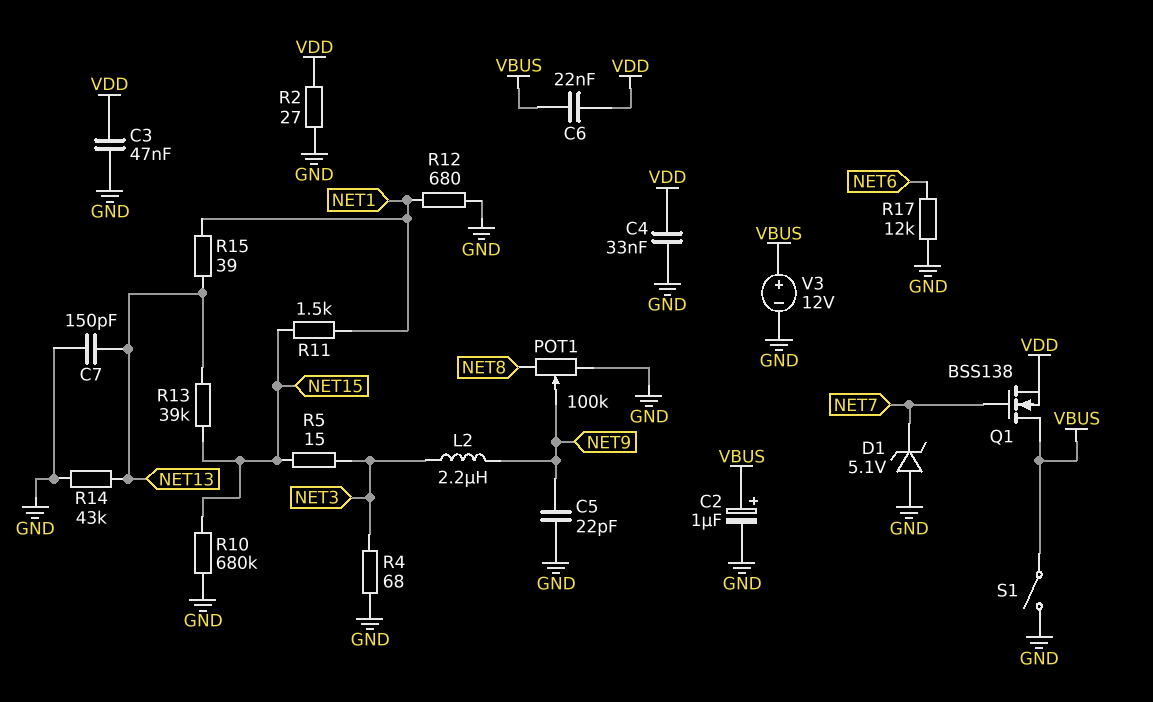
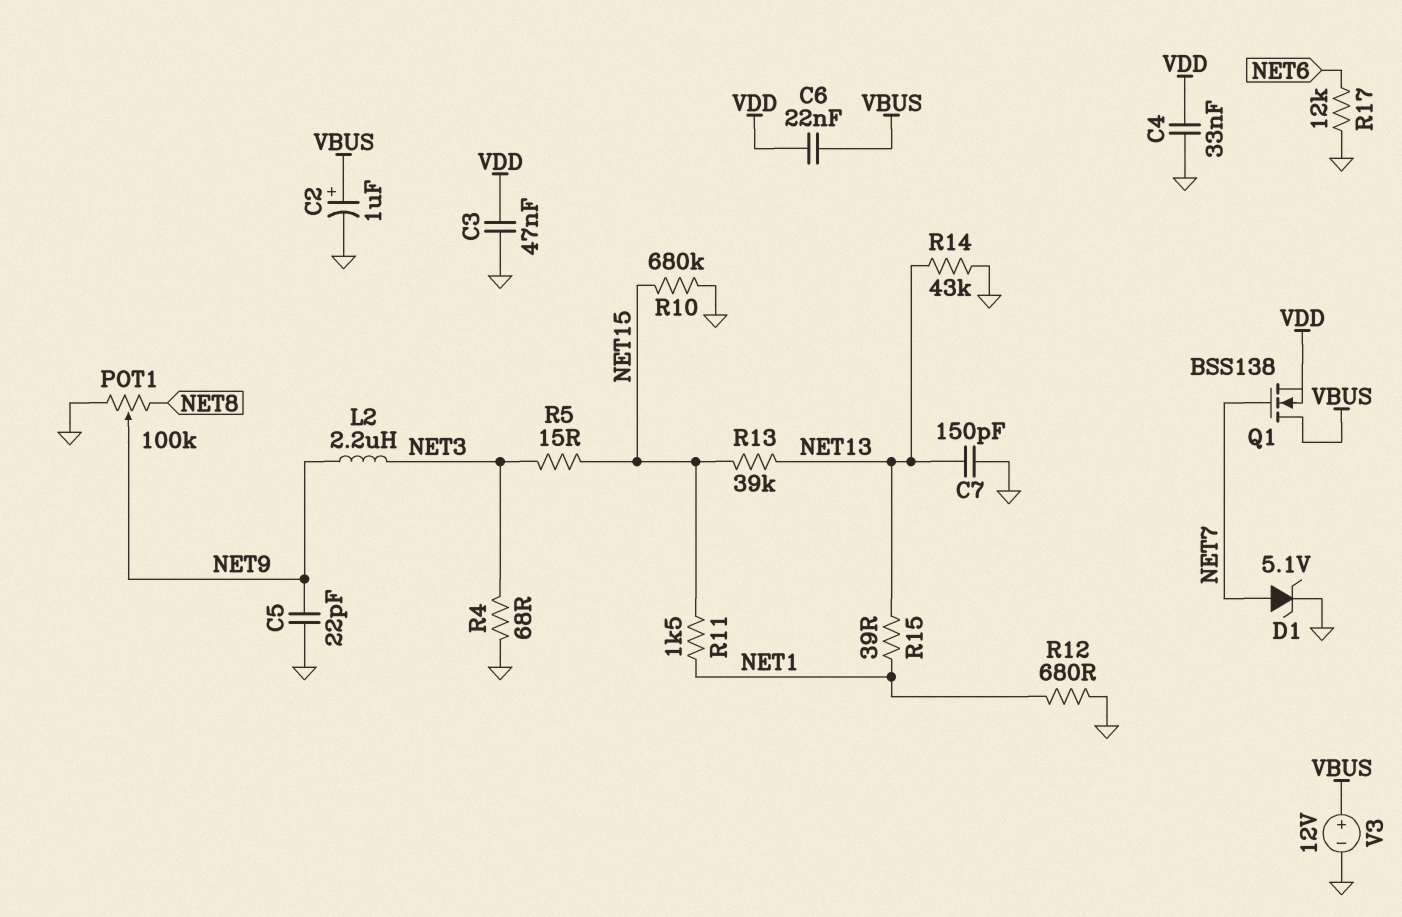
D1: zener 5.1V (A GND, K NET7) -> zener 5.1V (A NET7, K GND)
R2: 27 (GND, VDD) -> none
S1: switch (GND, VBUS) -> none

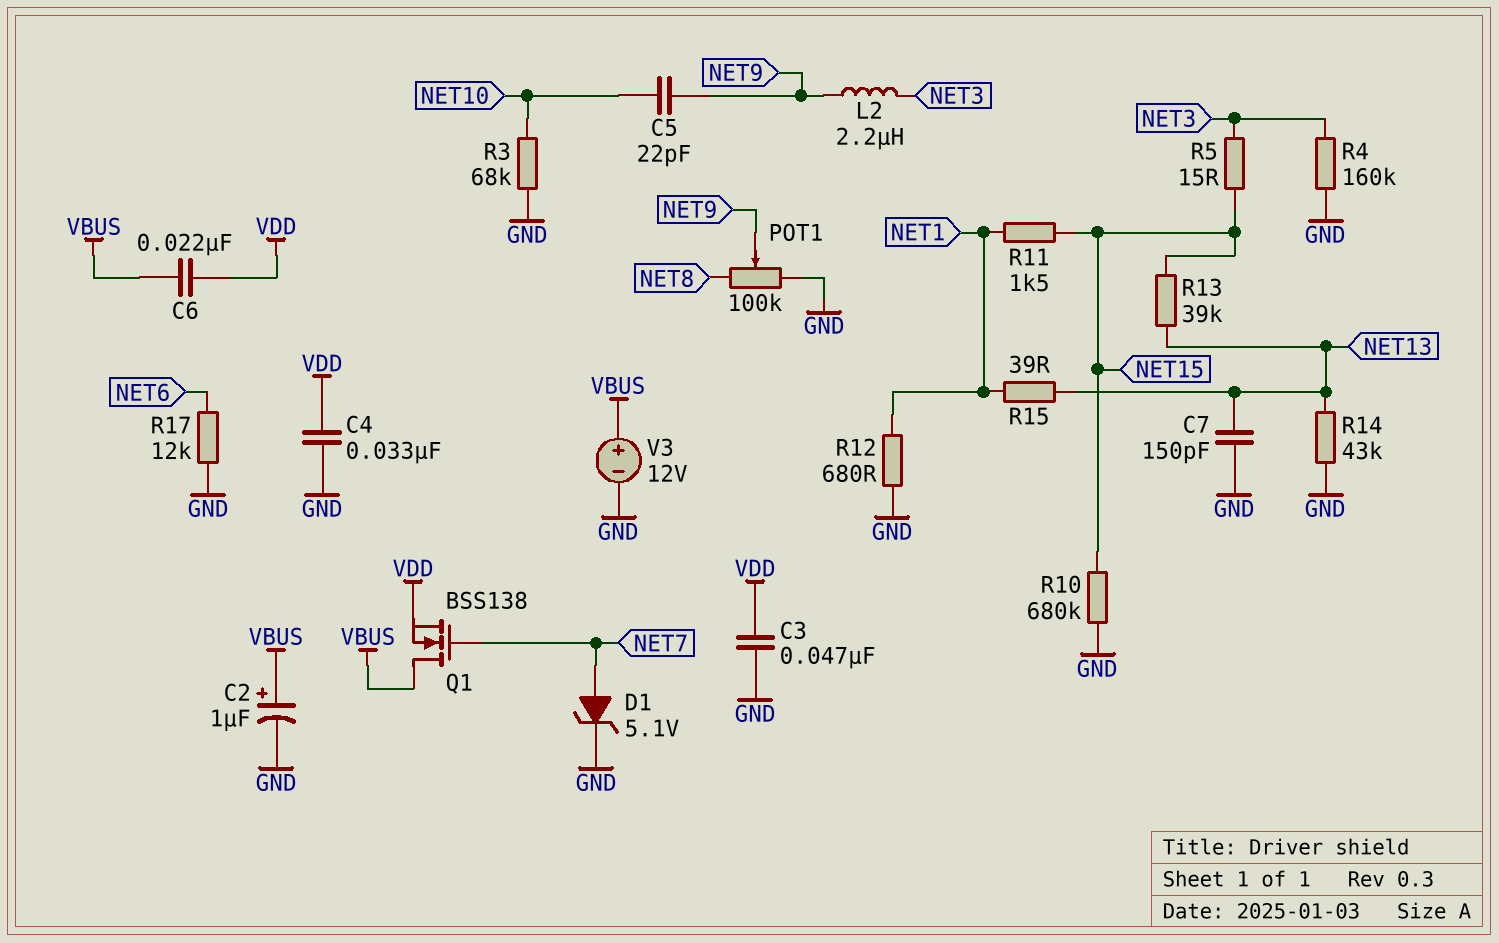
C5: 22pF (GND, NET9) -> 22pF (NET9, NET10)
R3: none -> 68k (GND, NET10)
R4: 68 (GND, NET3) -> 160k (GND, NET3)

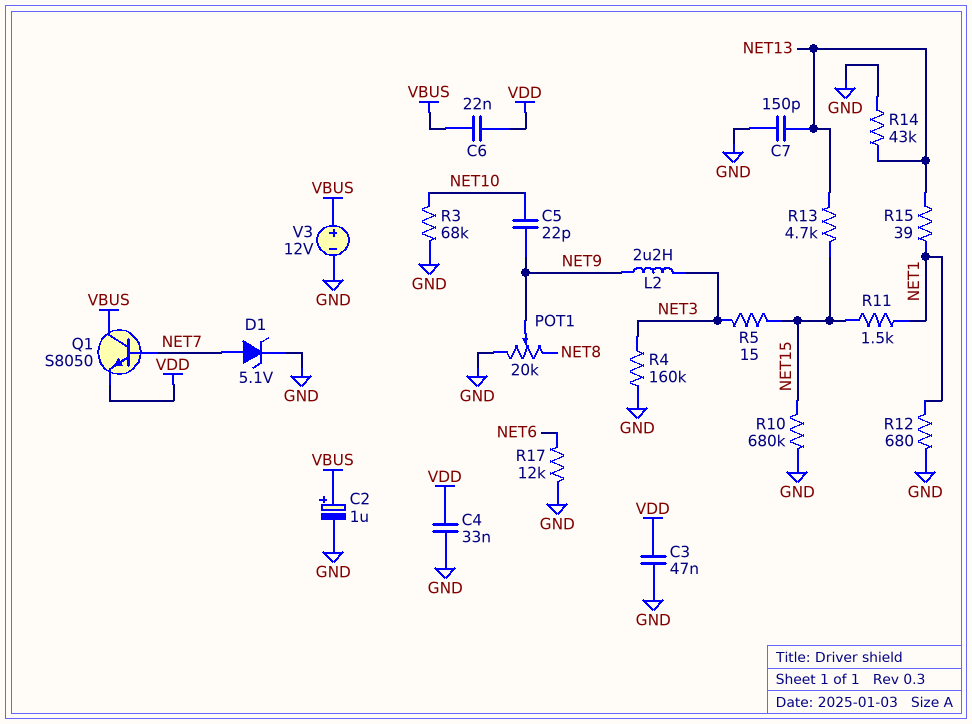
POT1: 100k (GND, NET8, wiper NET9) -> 20k (GND, NET8, wiper NET9)
Q1: NMOS BSS138 (G NET7, D VBUS, S VDD) -> NPN S8050 (B NET7, C VBUS, E VDD)
R13: 39k (NET13, NET15) -> 4.7k (NET13, NET15)

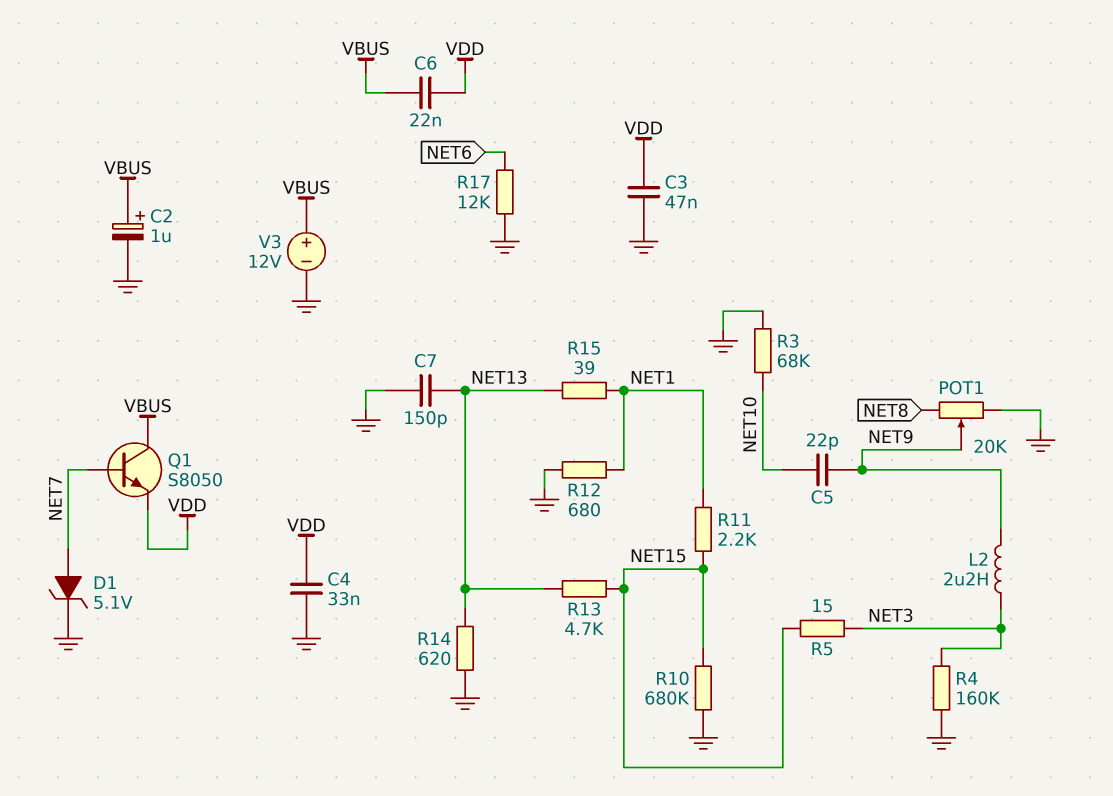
R11: 1.5k (NET1, NET15) -> 2.2k (NET1, NET15)
R14: 43k (GND, NET13) -> 620 (GND, NET13)

